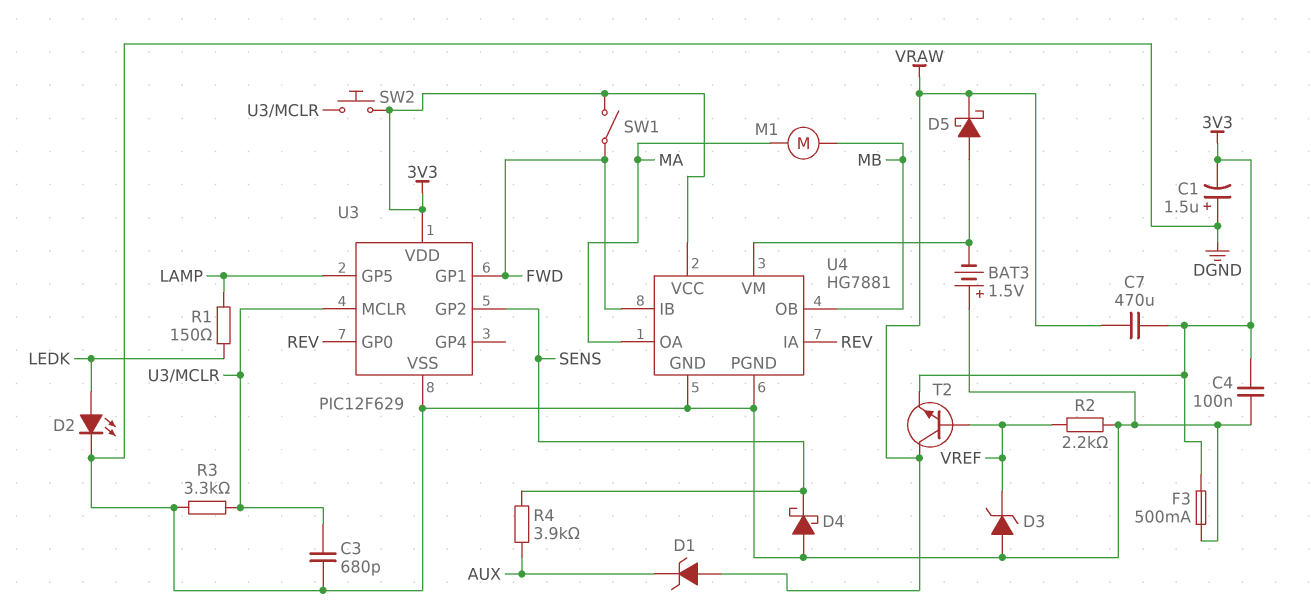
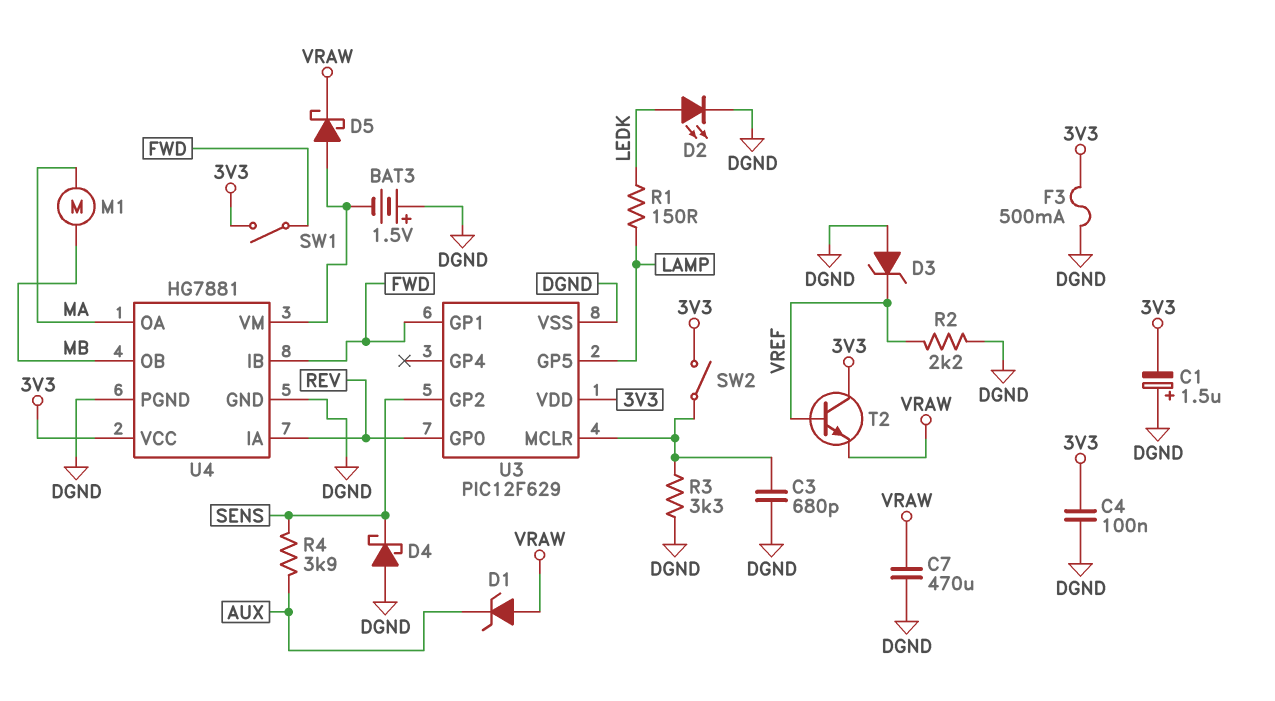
C7: 470uF (3V3, VRAW) -> 470uF (DGND, VRAW)
SW2: button (3V3, U3/MCLR) -> switch (3V3, U3/MCLR)
T2: NPN (B VREF, C VRAW, E 3V3) -> NPN (B VREF, C 3V3, E VRAW)

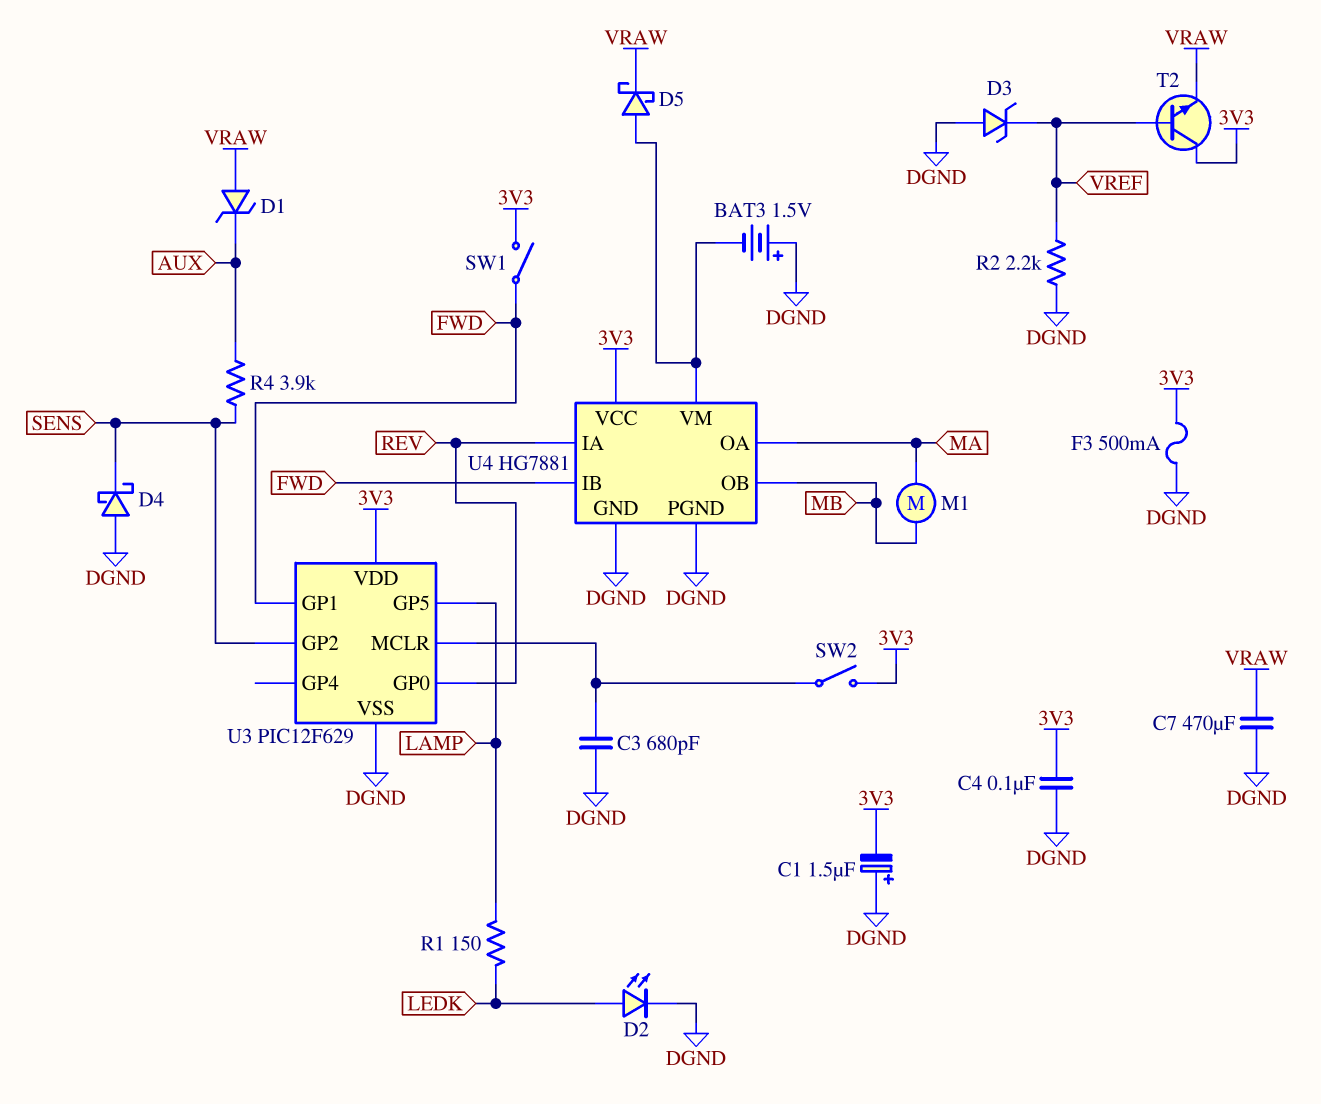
R3: 3.3k (DGND, U3/MCLR) -> none

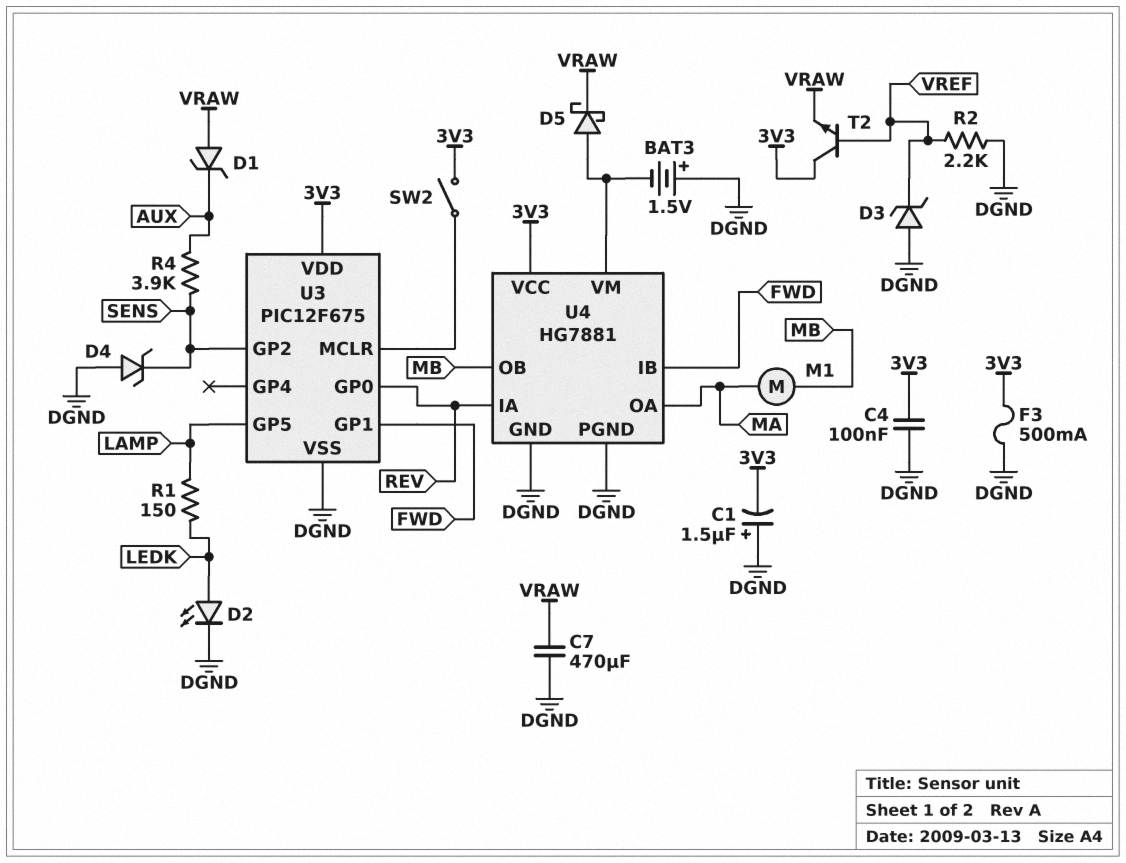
C3: 680pF (DGND, U3/MCLR) -> none
D4: schottky (A DGND, K SENS) -> zener (A DGND, K SENS)
SW1: switch (3V3, FWD) -> none
U3: PIC12F629 -> PIC12F675

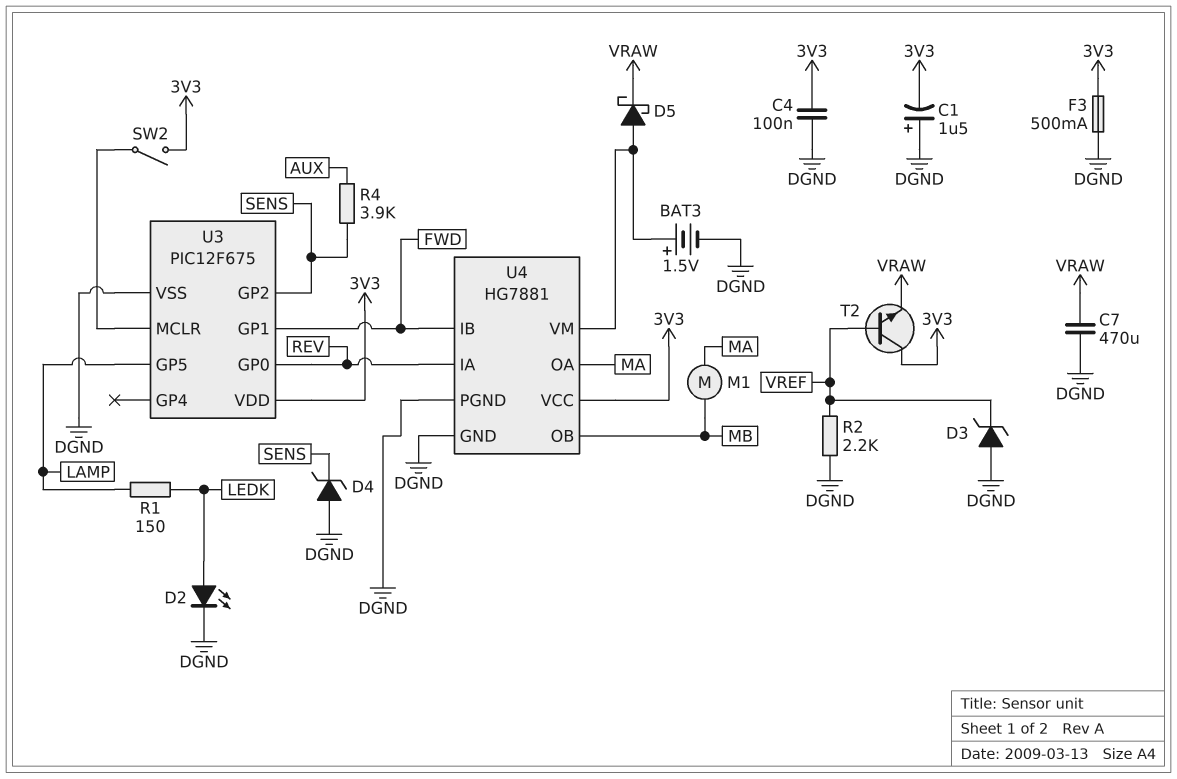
BAT3: 1.5V (plus DGND, minus U4/VM) -> 1.5V (plus U4/VM, minus DGND)
D1: zener (A VRAW, K AUX) -> none

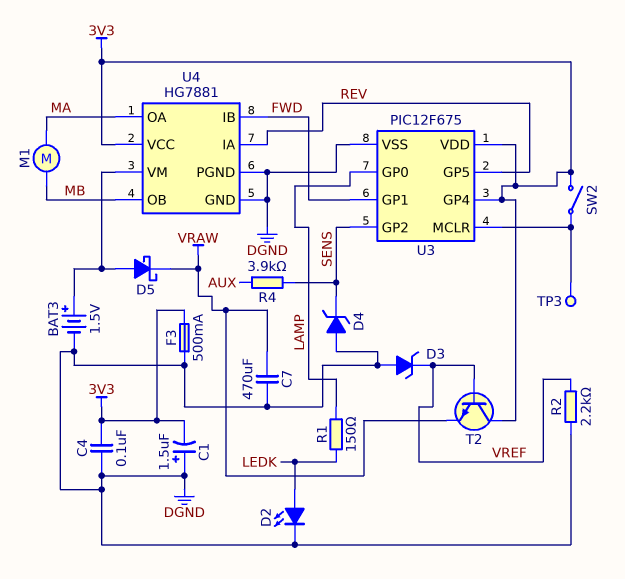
TP3: none -> test point (U3/MCLR)
U3 pin GP0: REV -> LAMP
U3 pin GP4: none -> 3V3
U3 pin GP5: LAMP -> REV

